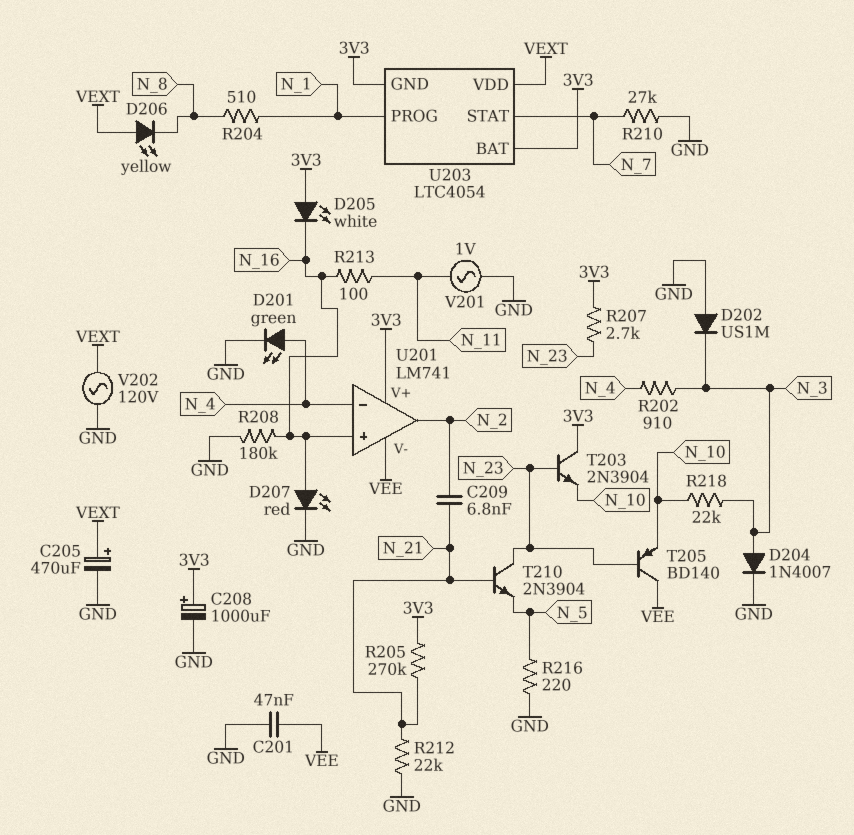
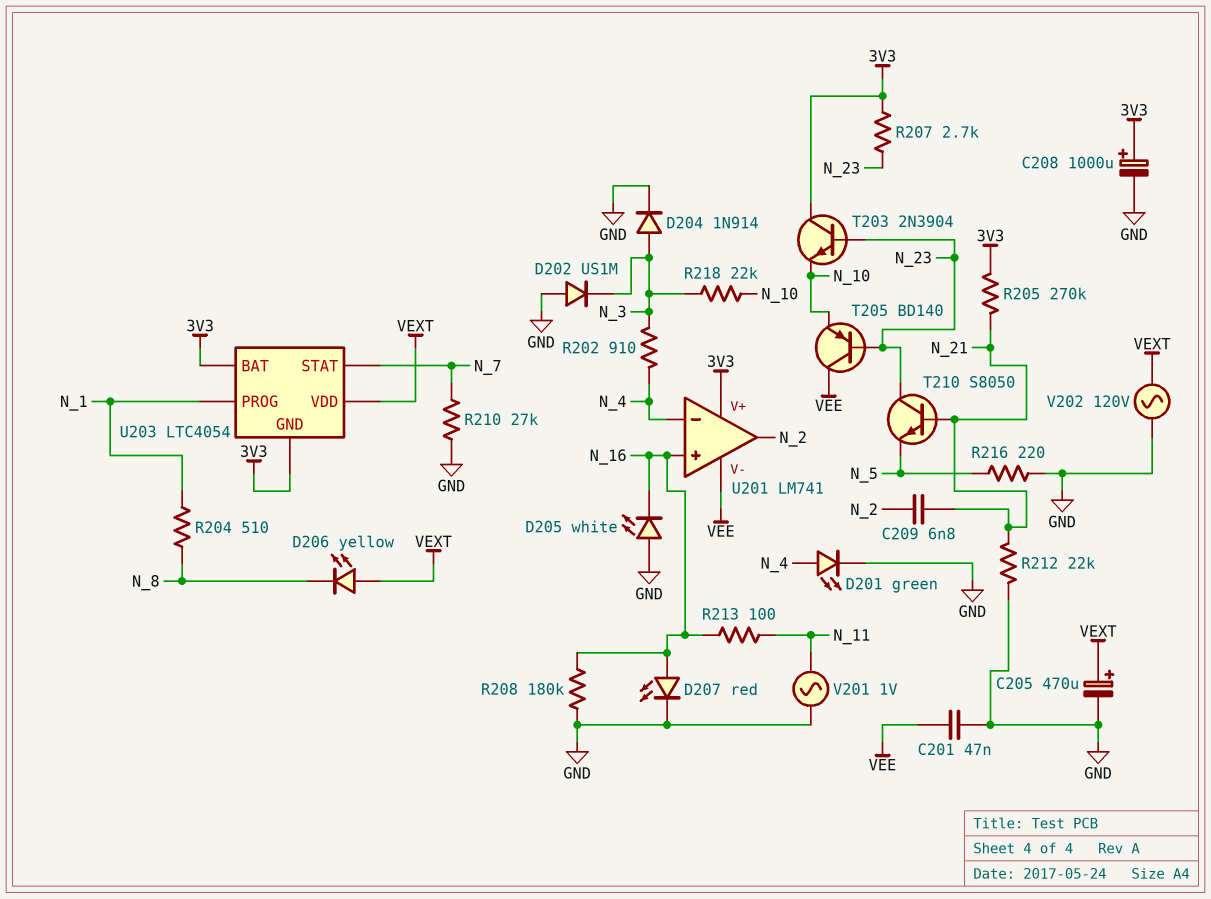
D204: diode 1N4007 (A N_3, K GND) -> diode 1N914 (A N_3, K GND)
D205: LED white (A 3V3, K N_16) -> LED white (A GND, K N_16)
T210: NPN 2N3904 (B N_21, C N_23, E N_5) -> NPN S8050 (B N_21, C N_23, E N_5)

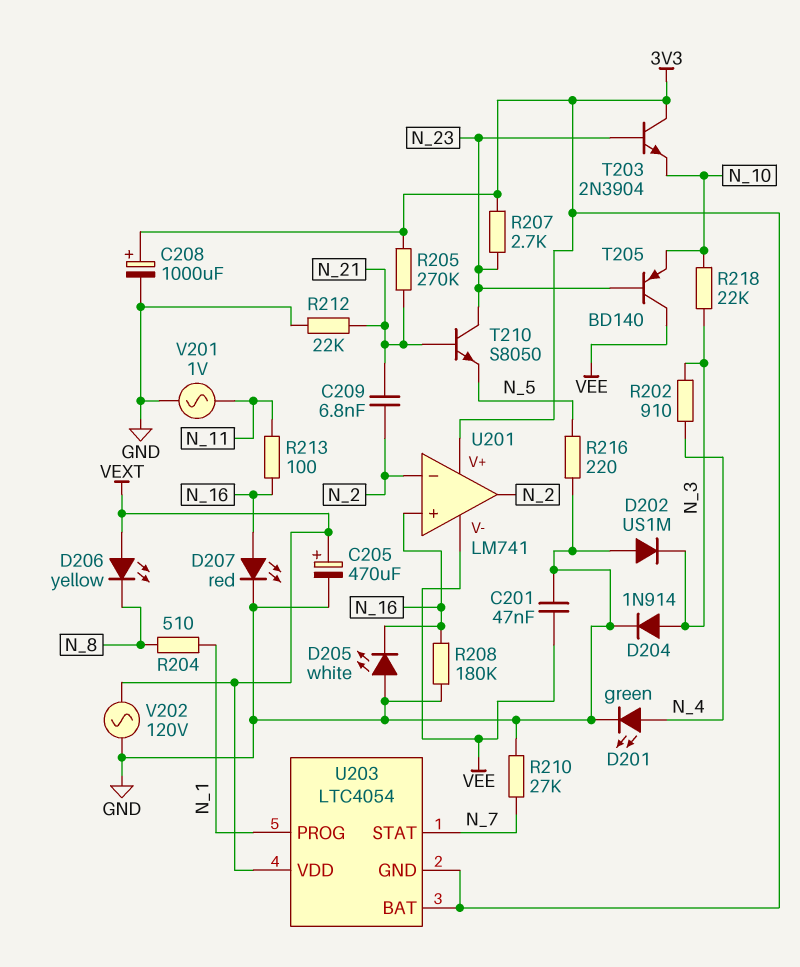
U201 pin in-: N_4 -> N_2

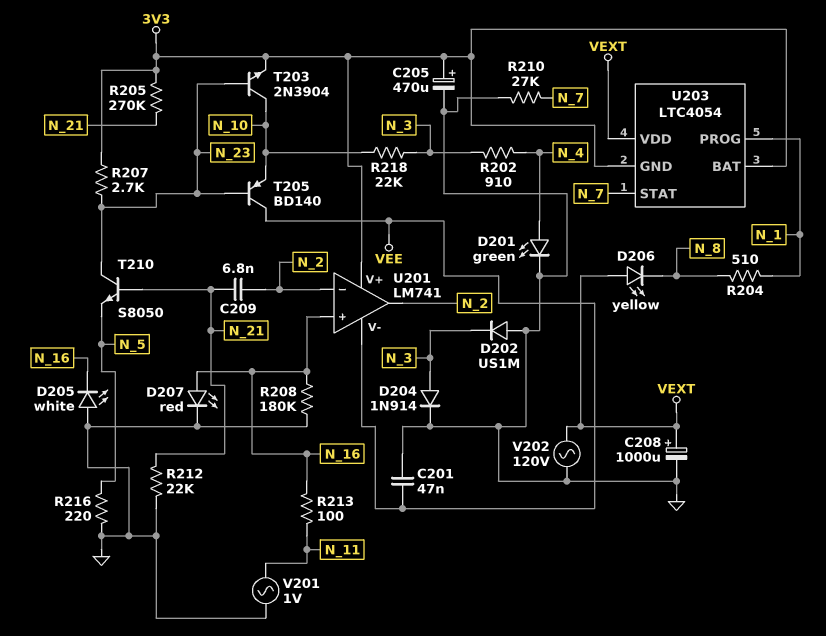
C205: 470uF (plus VEXT, minus GND) -> 470uF (plus 3V3, minus GND)
C208: 1000uF (plus 3V3, minus GND) -> 1000uF (plus VEXT, minus GND)
T203: NPN 2N3904 (B N_23, C 3V3, E N_10) -> NPN 2N3904 (B N_23, C N_10, E 3V3)

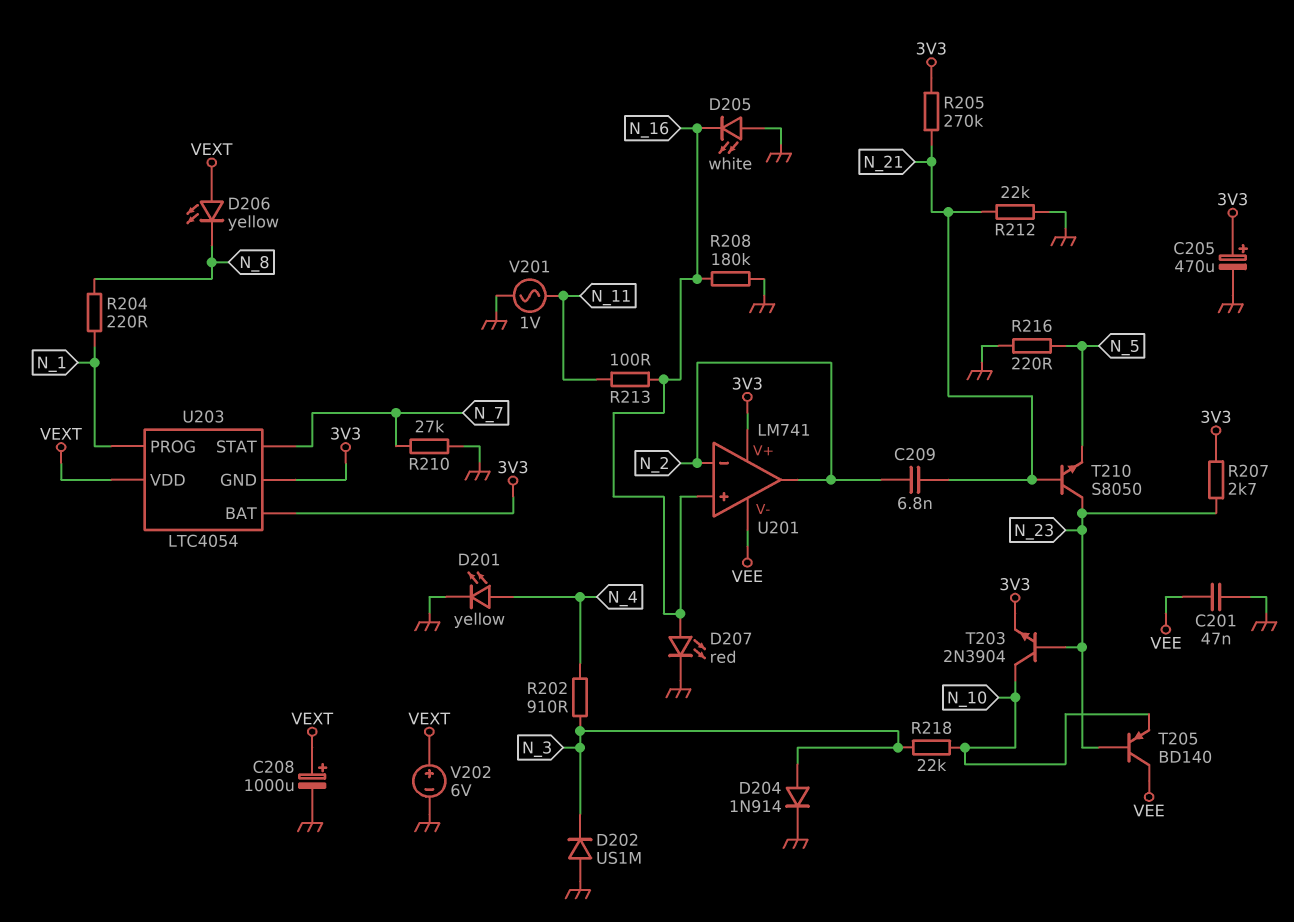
D201: LED green (A N_4, K GND) -> LED yellow (A N_4, K GND)
R204: 510 (N_1, N_8) -> 220 (N_1, N_8)
V202: AC 120V (GND, VEXT) -> 6V (plus VEXT, minus GND)

